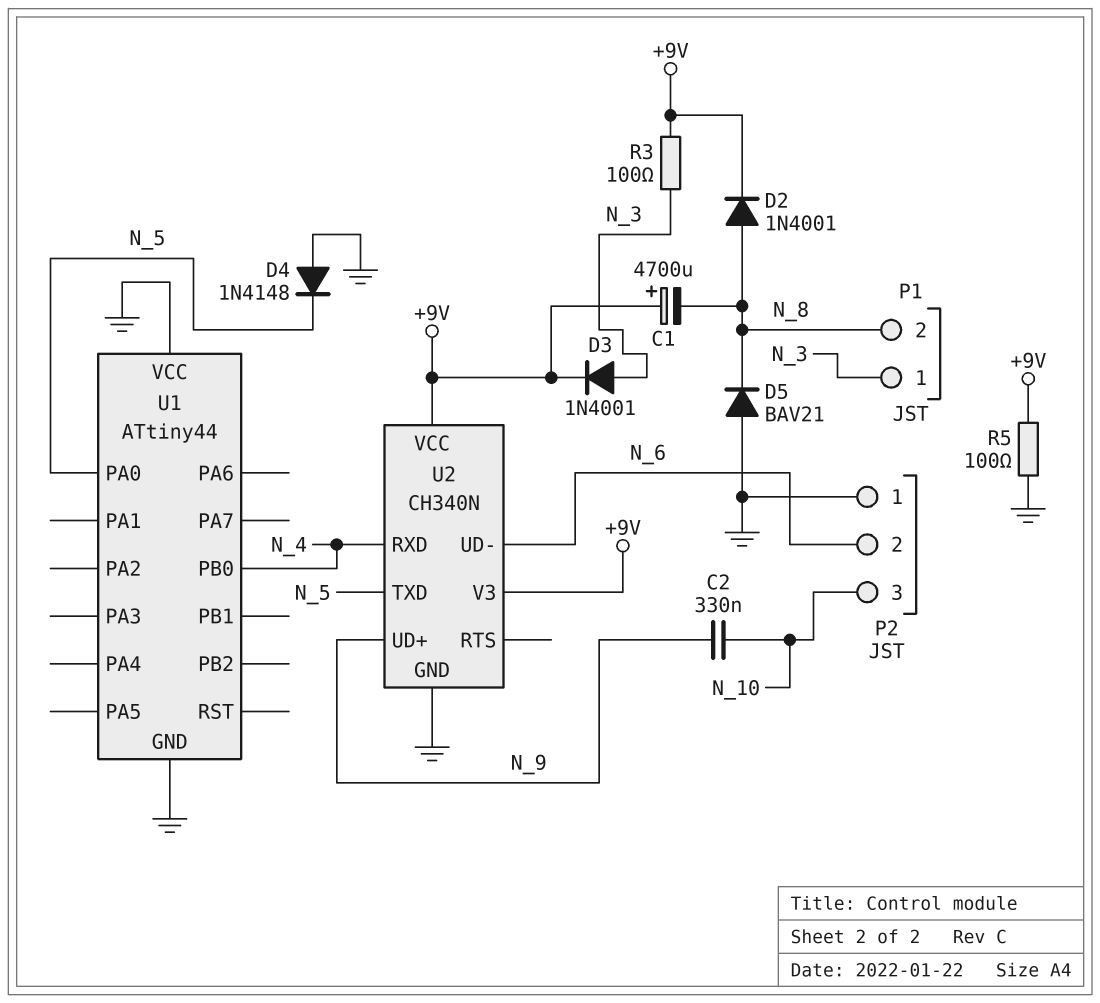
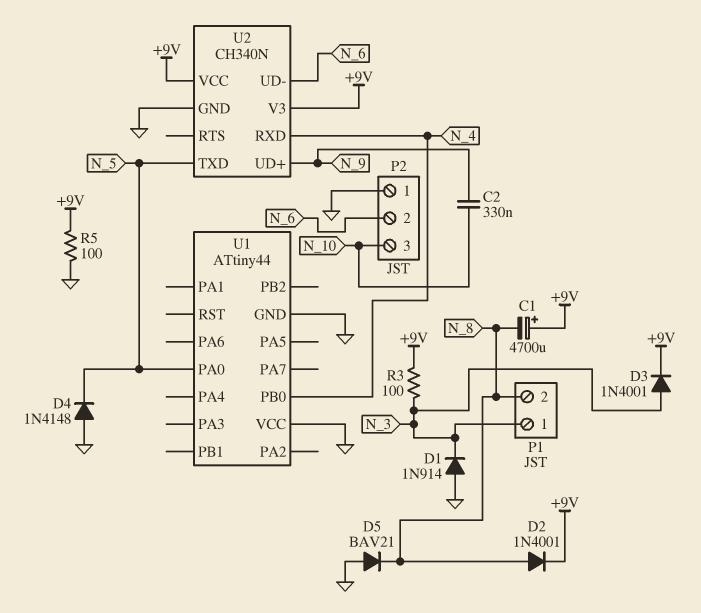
D1: none -> diode 1N914 (A GND, K N_3)

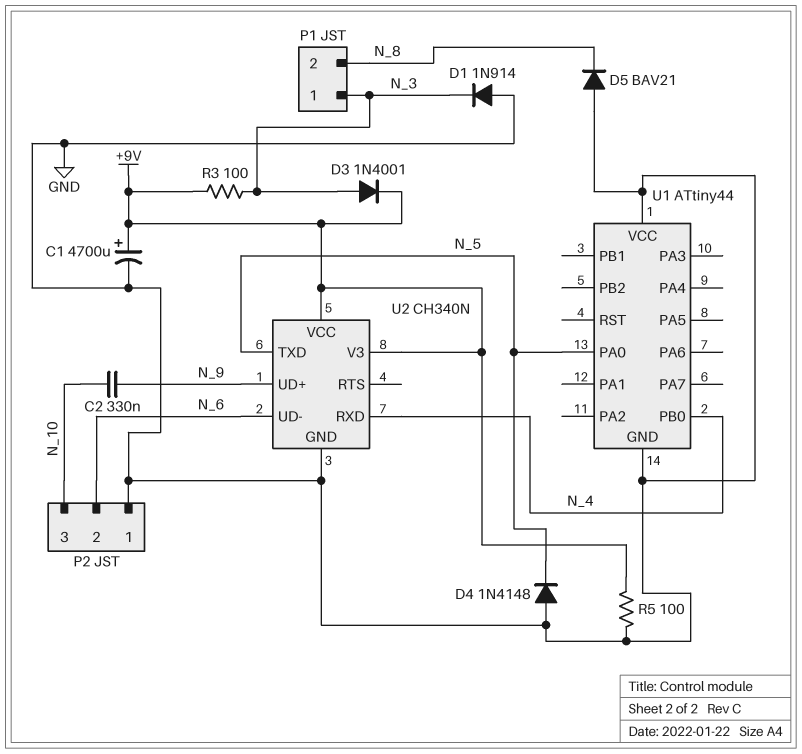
C1: 4700uF (plus +9V, minus N_8) -> 4700uF (plus +9V, minus GND)
D2: diode 1N4001 (A N_8, K +9V) -> none

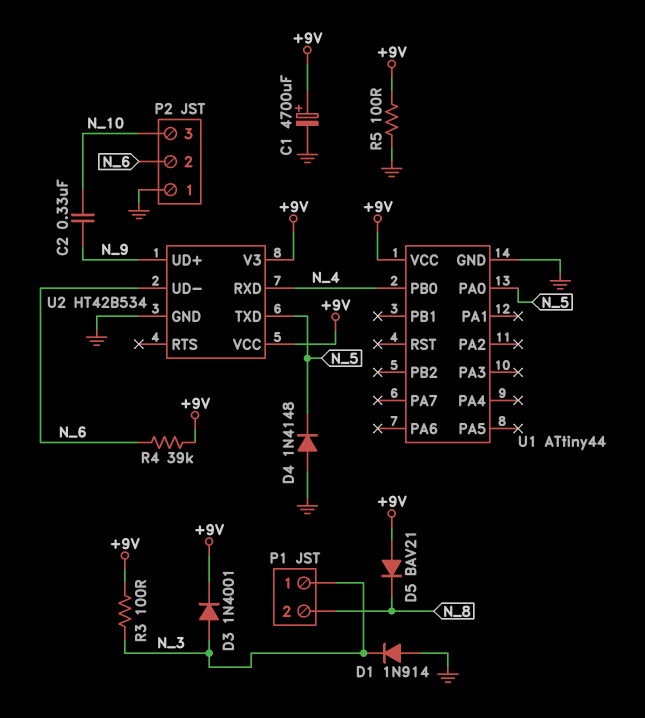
D5: diode BAV21 (A GND, K N_8) -> diode BAV21 (A +9V, K N_8)
R4: none -> 39k (+9V, N_6)
U1 pin VCC: GND -> +9V
U2: CH340N -> HT42B534

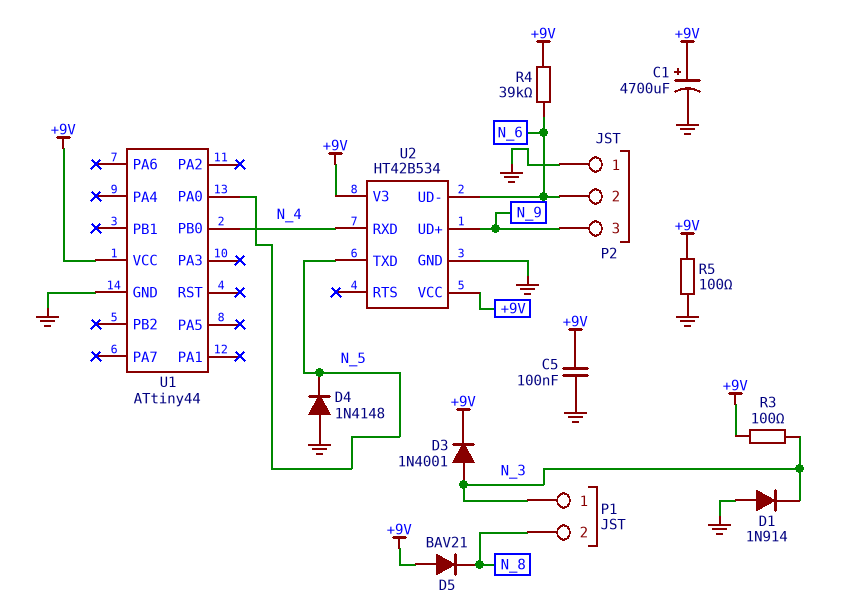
C2: 330nF (N_9, N_10) -> none
C5: none -> 100nF (+9V, GND)
P2 pin 3: N_10 -> N_9

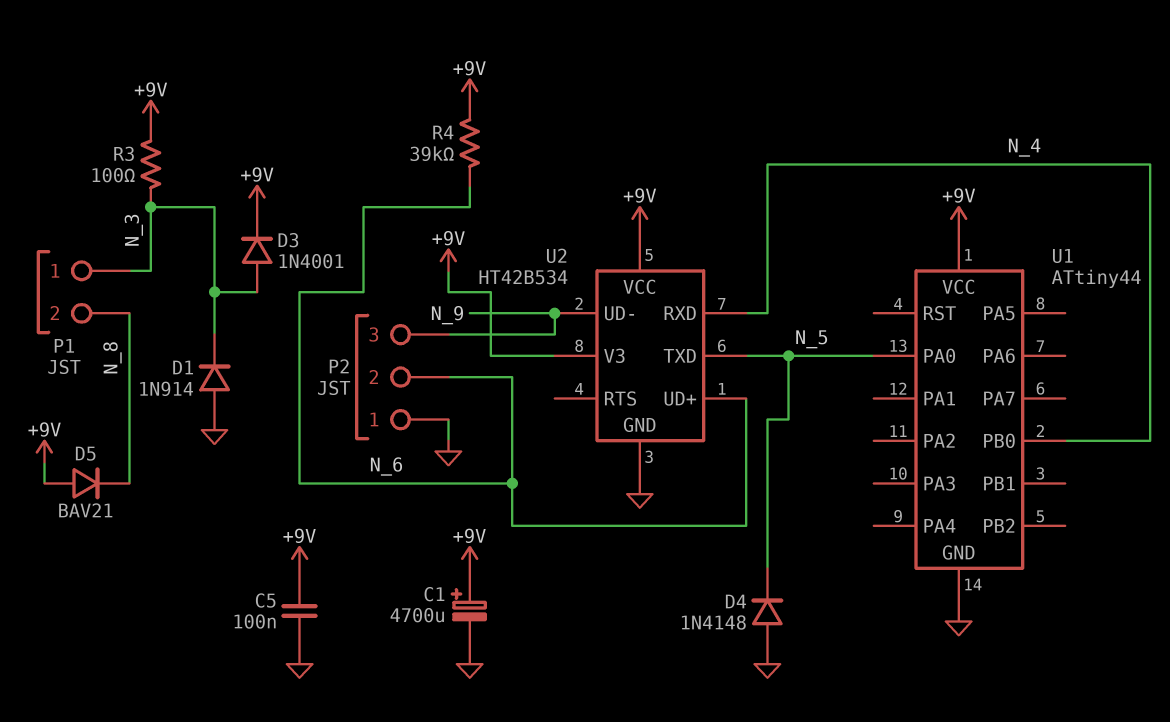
R5: 100 (+9V, GND) -> none
U2 pin UD+: N_9 -> N_6
U2 pin UD-: N_6 -> N_9

